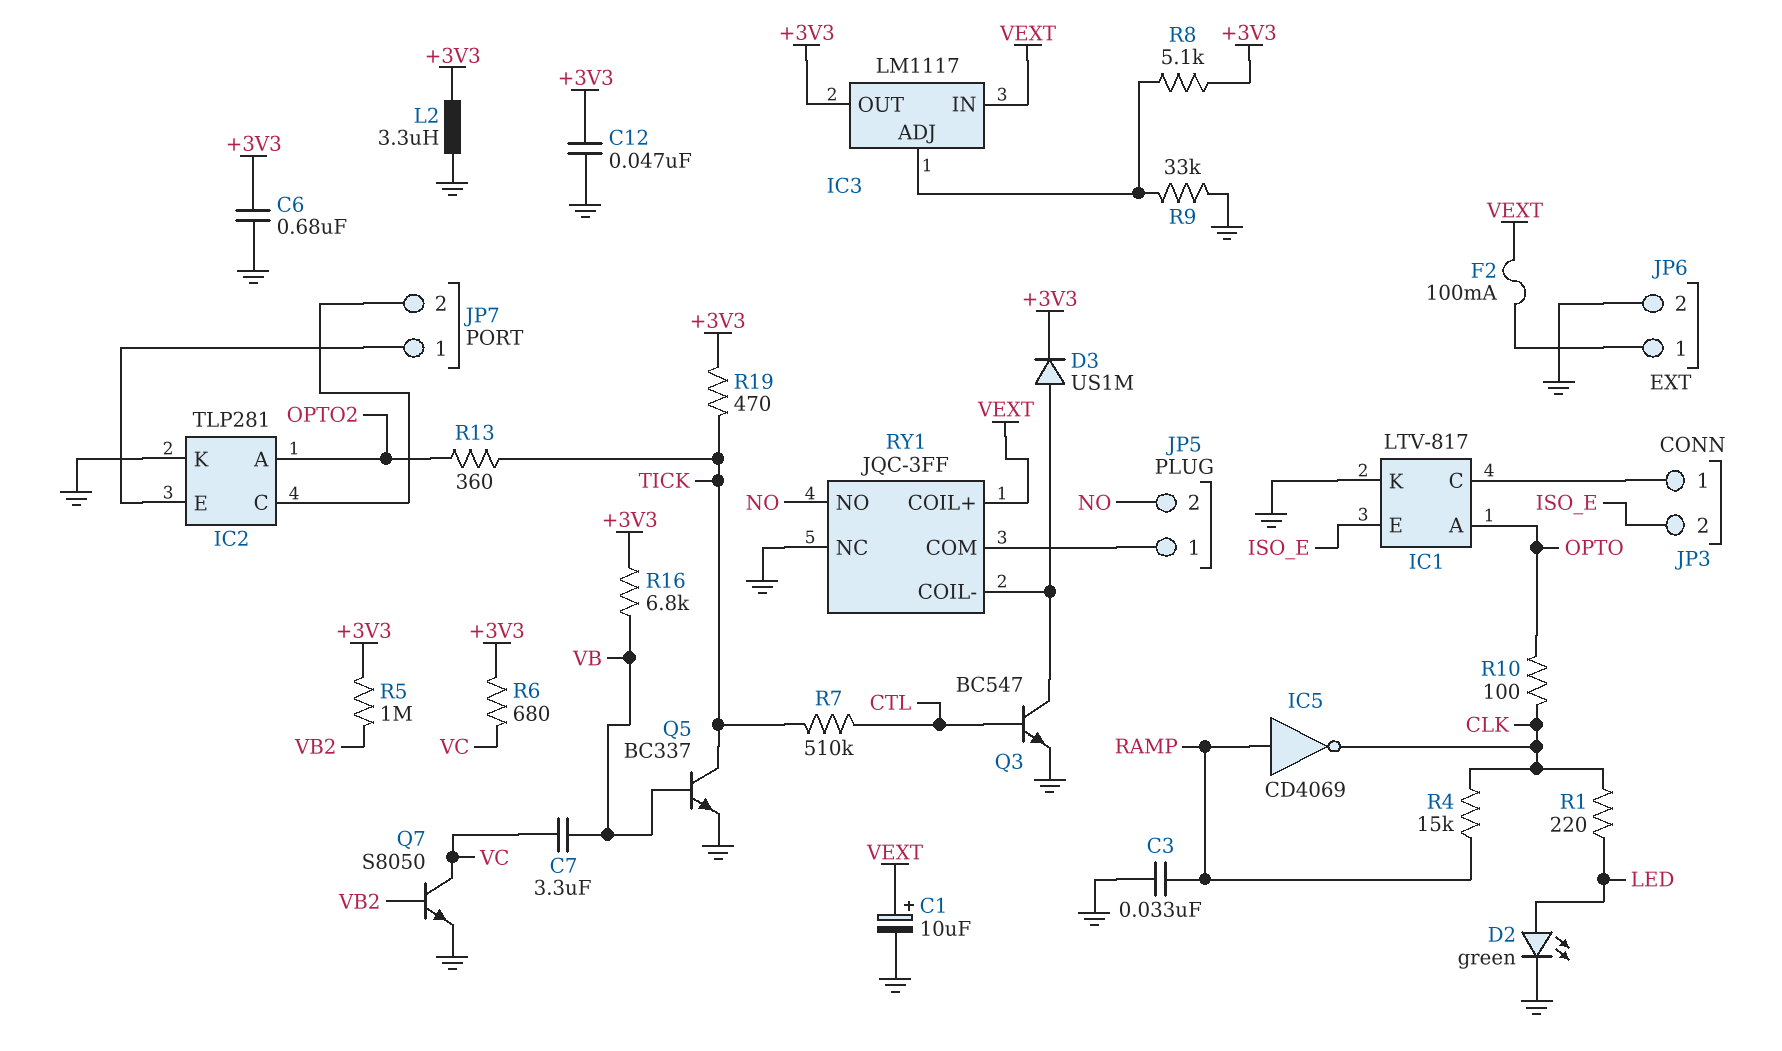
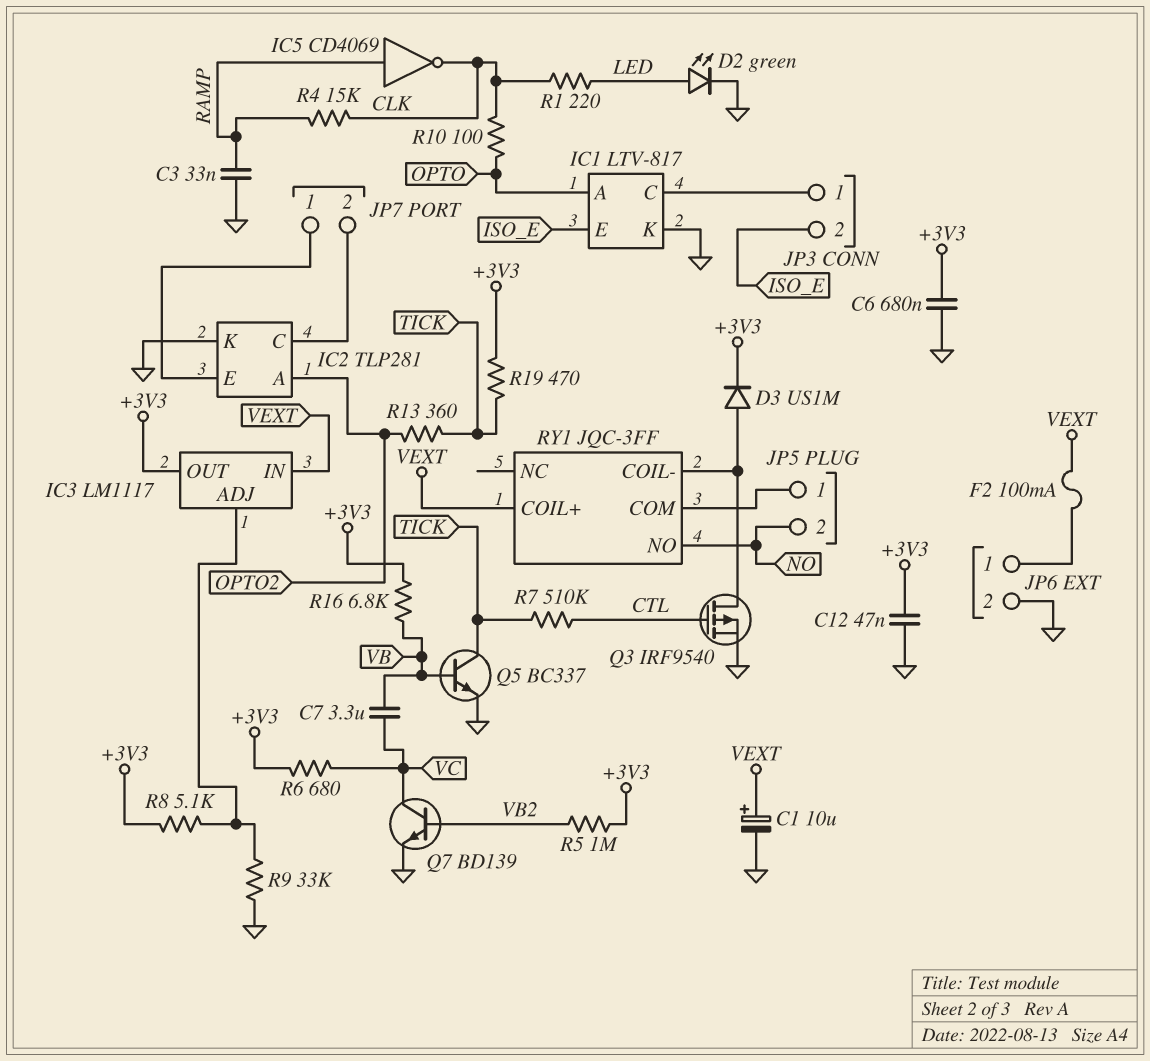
L2: 3.3uH (+3V3, GND) -> none
Q3: NPN BC547 (B CTL, C RY1/COIL-, E GND) -> PMOS IRF9540 (G CTL, D RY1/COIL-, S GND)
Q7: NPN S8050 (B VB2, C VC, E GND) -> NPN BD139 (B VB2, C VC, E GND)
RY1 pin NC: GND -> none

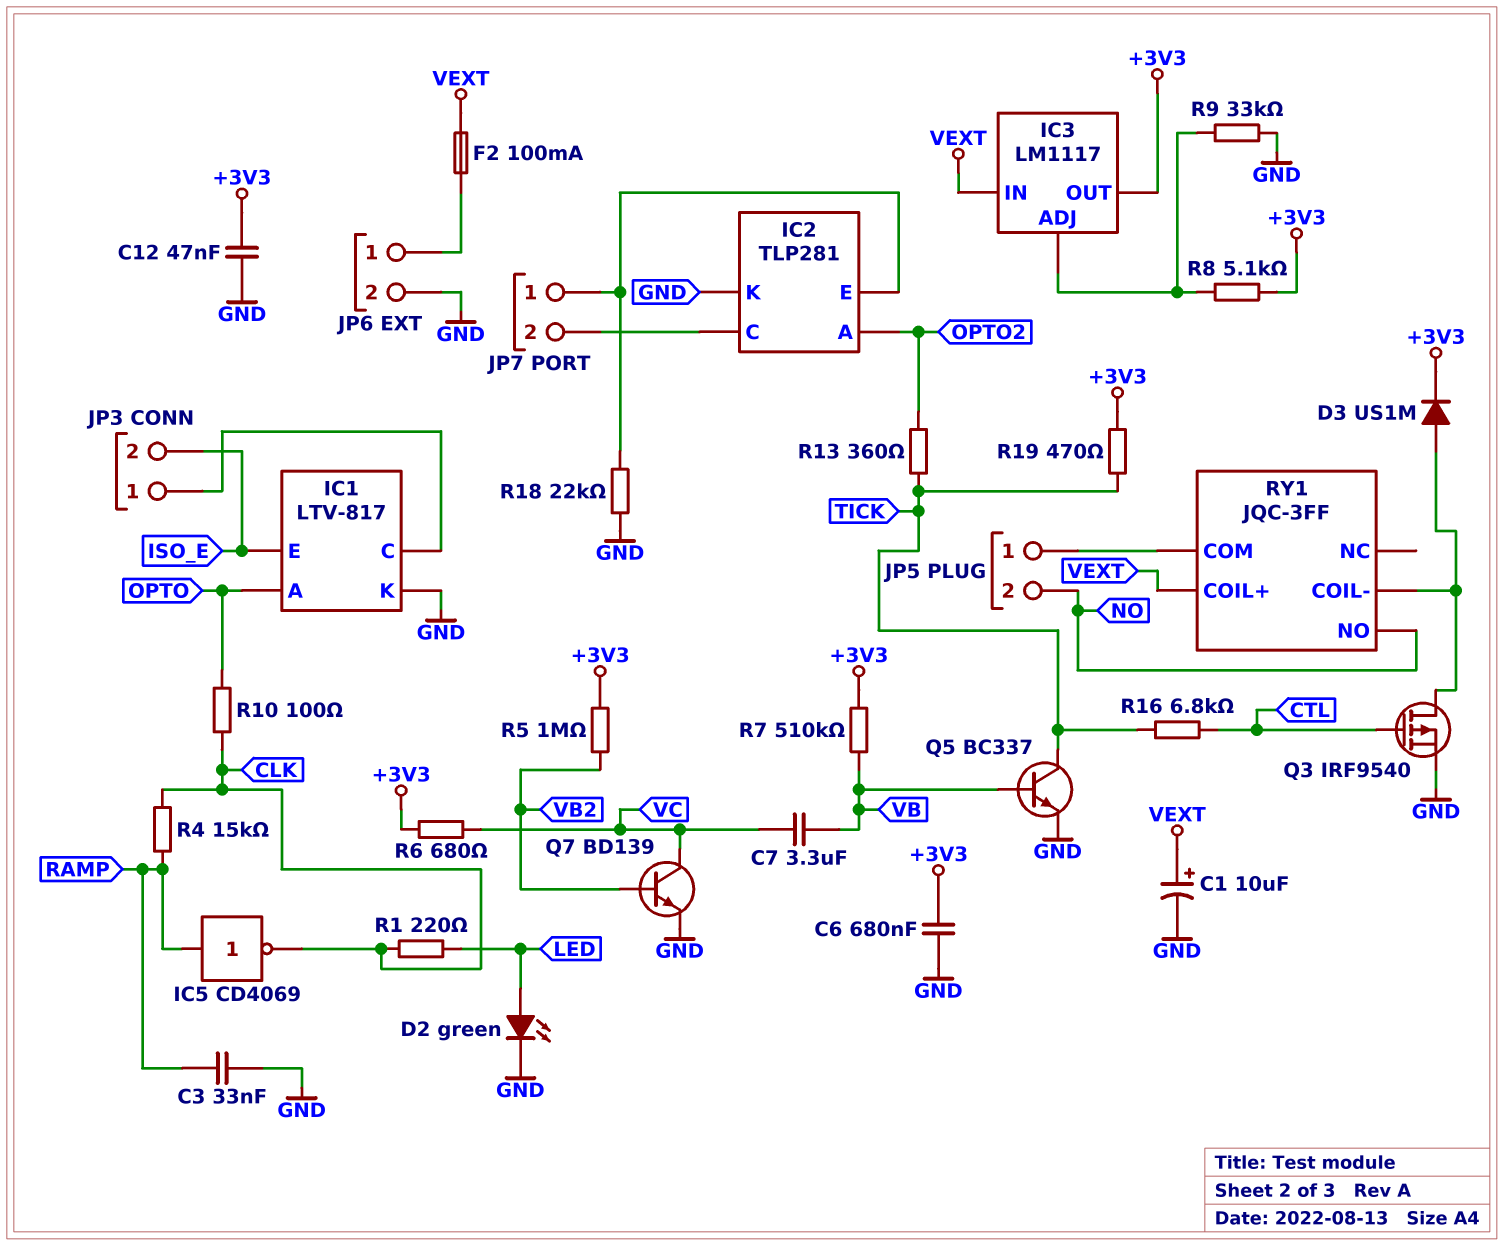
R7: 510k (CTL, TICK) -> 510k (+3V3, VB)
R16: 6.8k (+3V3, VB) -> 6.8k (CTL, TICK)
R18: none -> 22k (GND, IC2/E)

